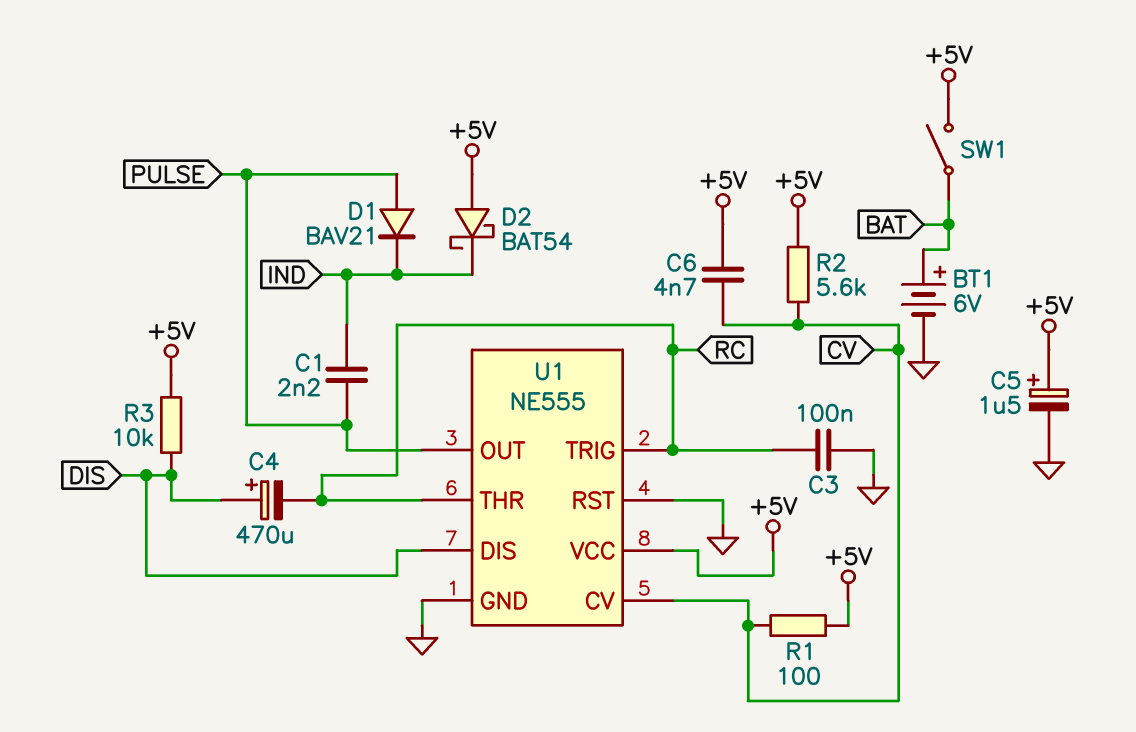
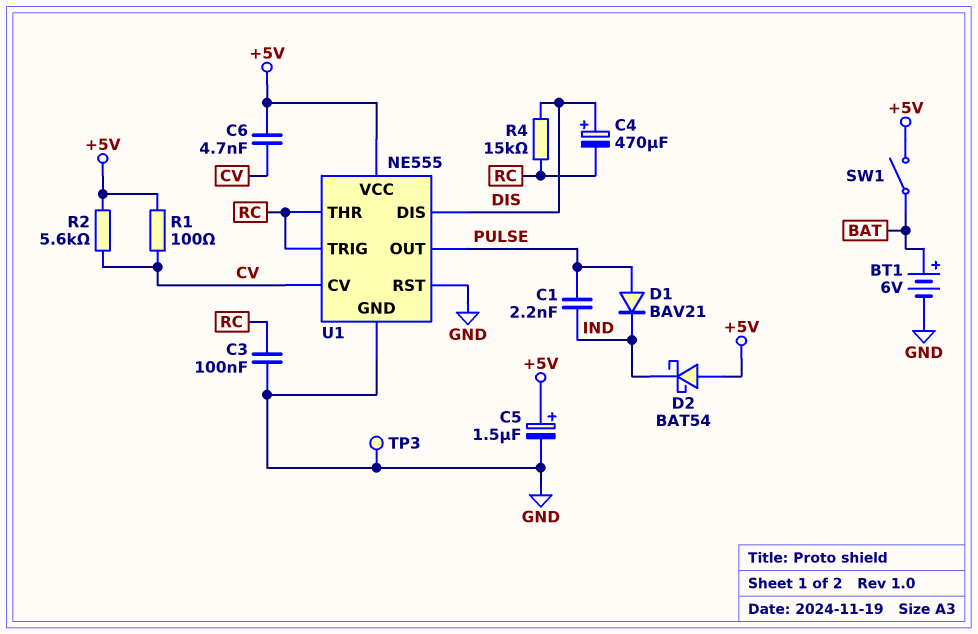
R3: 10k (+5V, DIS) -> none
R4: none -> 15k (DIS, RC)
TP3: none -> test point (GND)

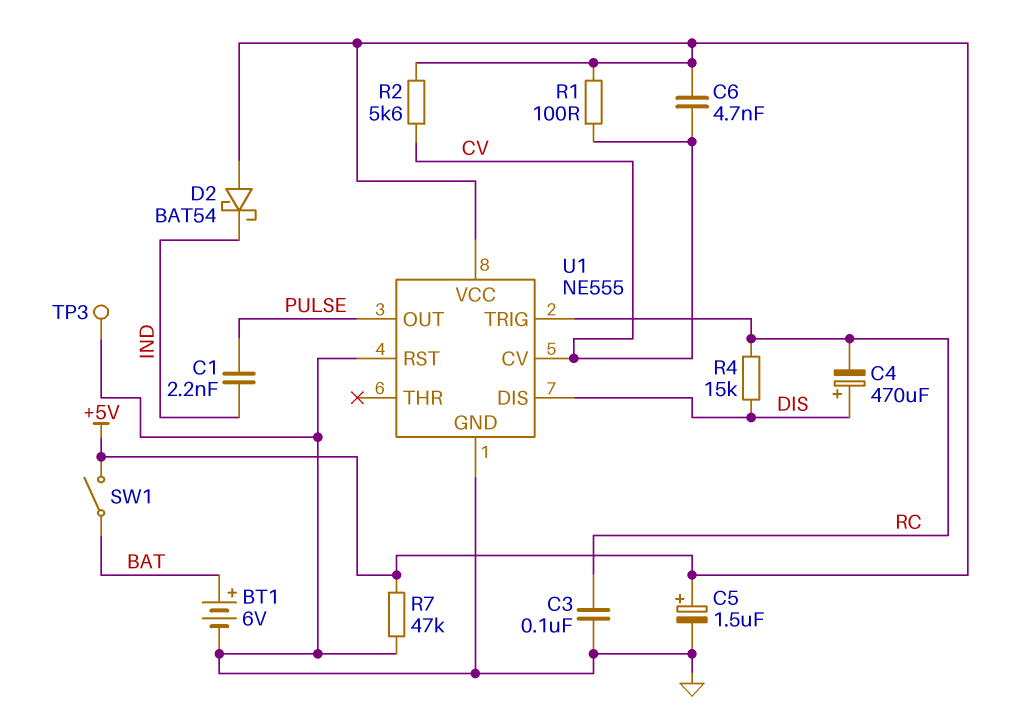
D1: diode BAV21 (A PULSE, K IND) -> none
R7: none -> 47k (+5V, GND)
U1 pin THR: RC -> none

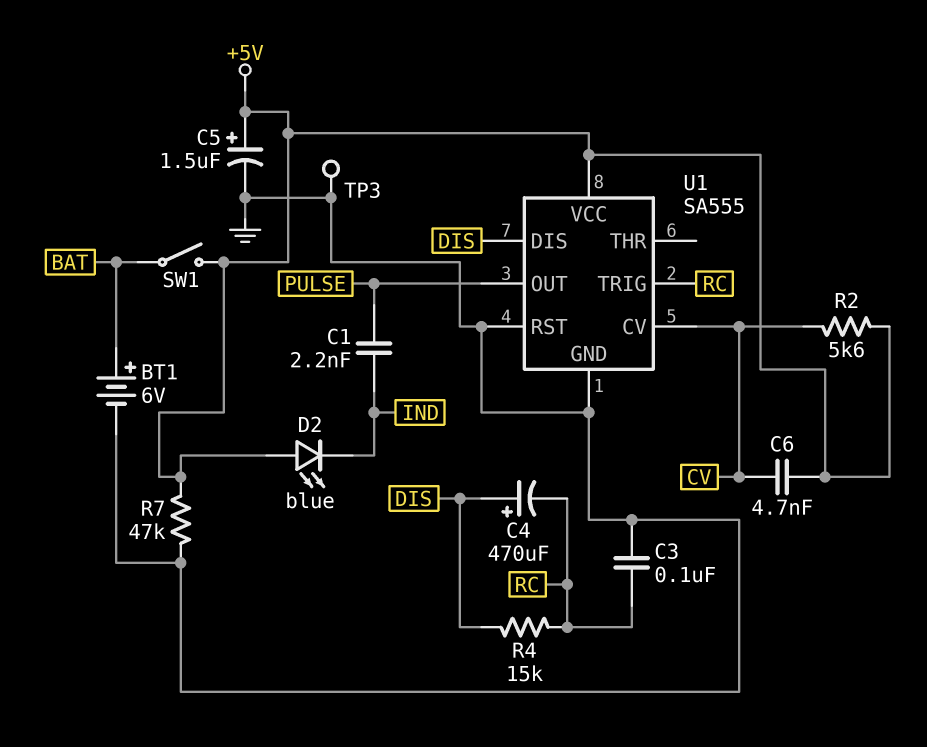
D2: schottky BAT54 (A +5V, K IND) -> LED blue (A +5V, K IND)
R1: 100 (+5V, CV) -> none
U1: NE555 -> SA555

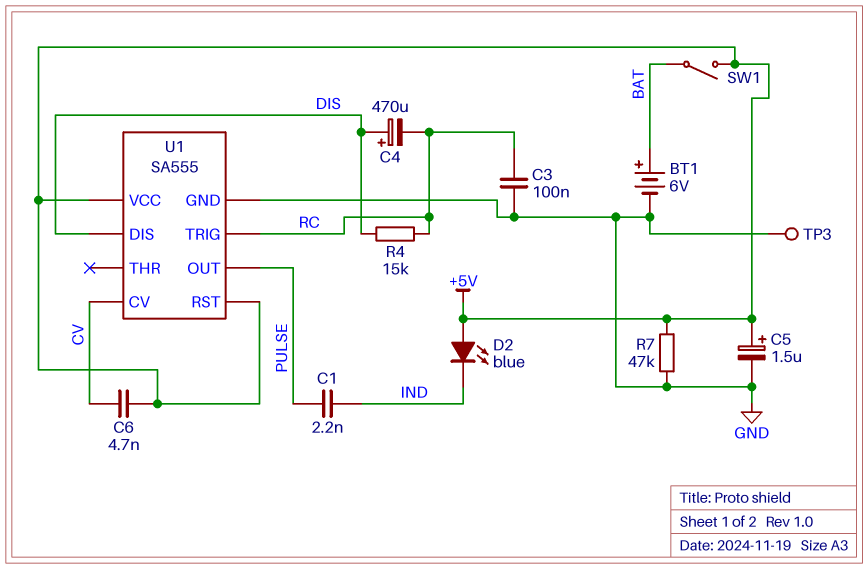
R2: 5.6k (+5V, CV) -> none
U1 pin RST: GND -> +5V

